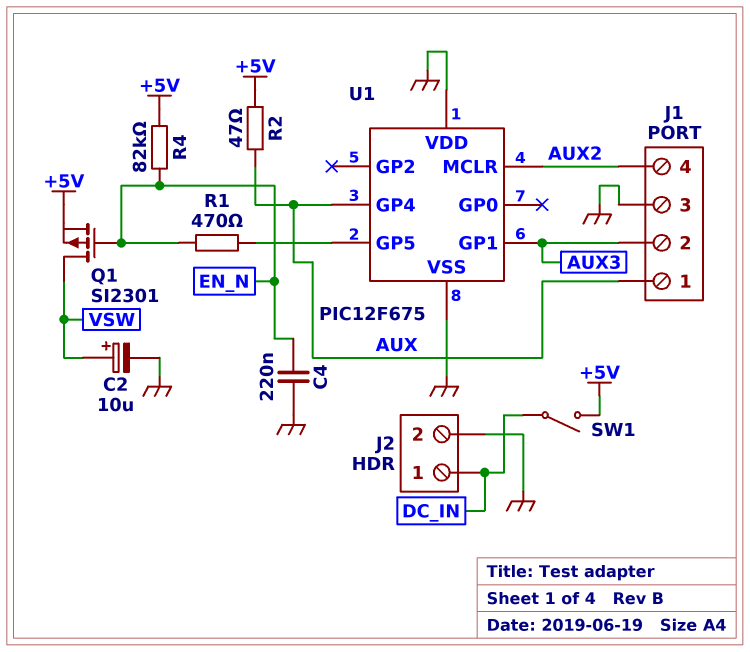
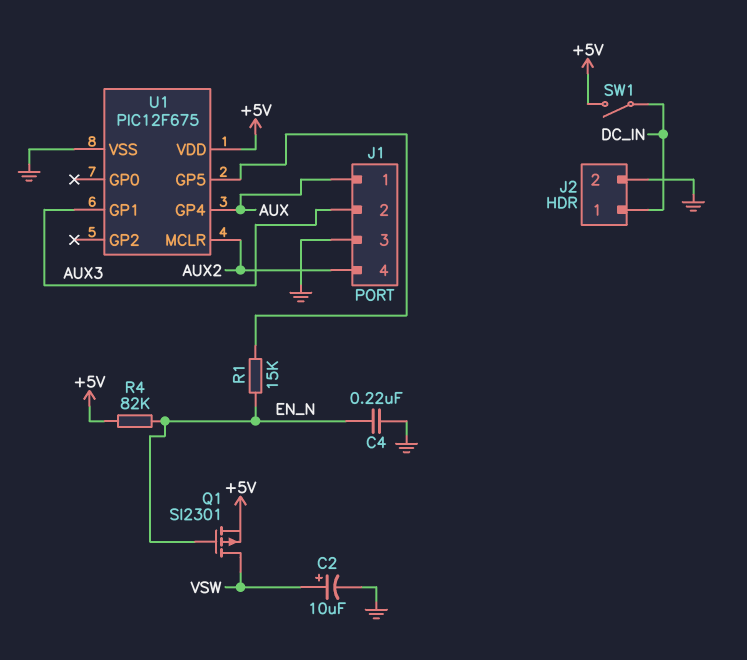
R1: 470 (EN_N, U1/GP5) -> 15k (EN_N, U1/GP5)
R2: 47 (+5V, AUX) -> none
U1 pin VDD: GND -> +5V

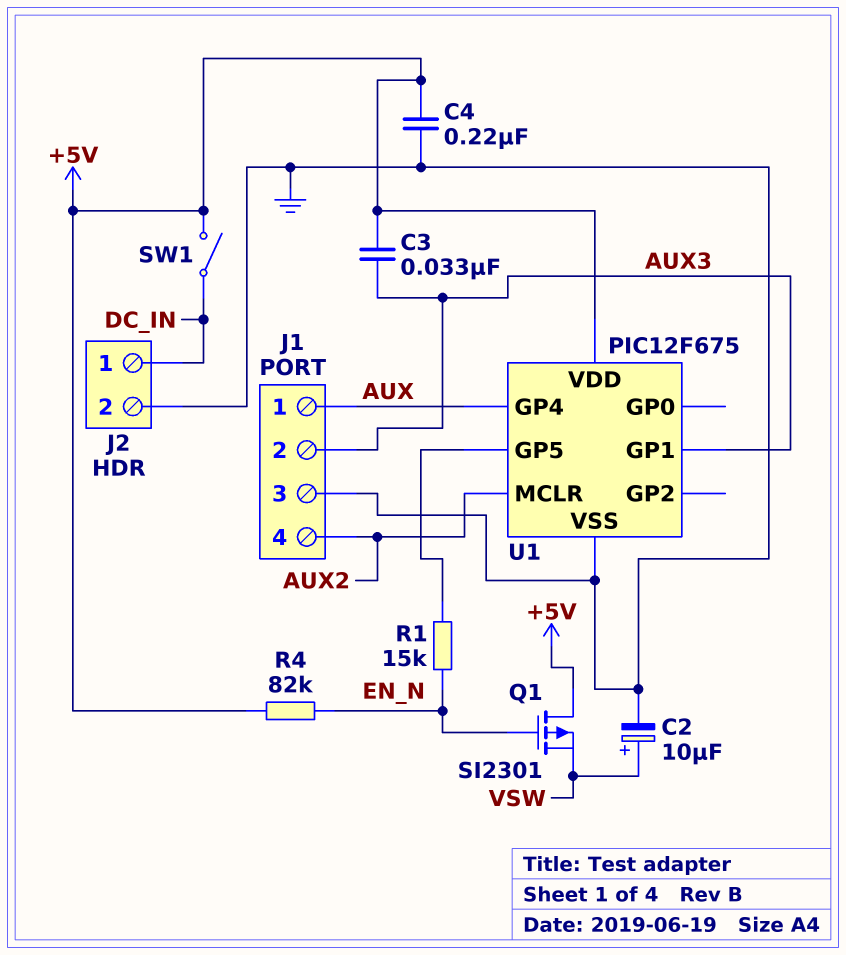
C3: none -> 33nF (+5V, AUX3)
C4: 220nF (EN_N, GND) -> 220nF (+5V, GND)
Q1: PMOS SI2301 (G EN_N, D VSW, S +5V) -> PMOS SI2301 (G EN_N, D +5V, S VSW)

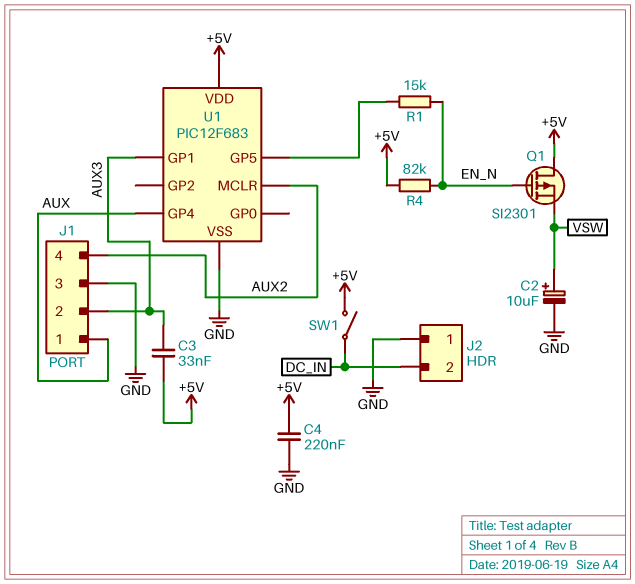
J2 pin 1: DC_IN -> GND
J2 pin 2: GND -> DC_IN
U1: PIC12F675 -> PIC12F683

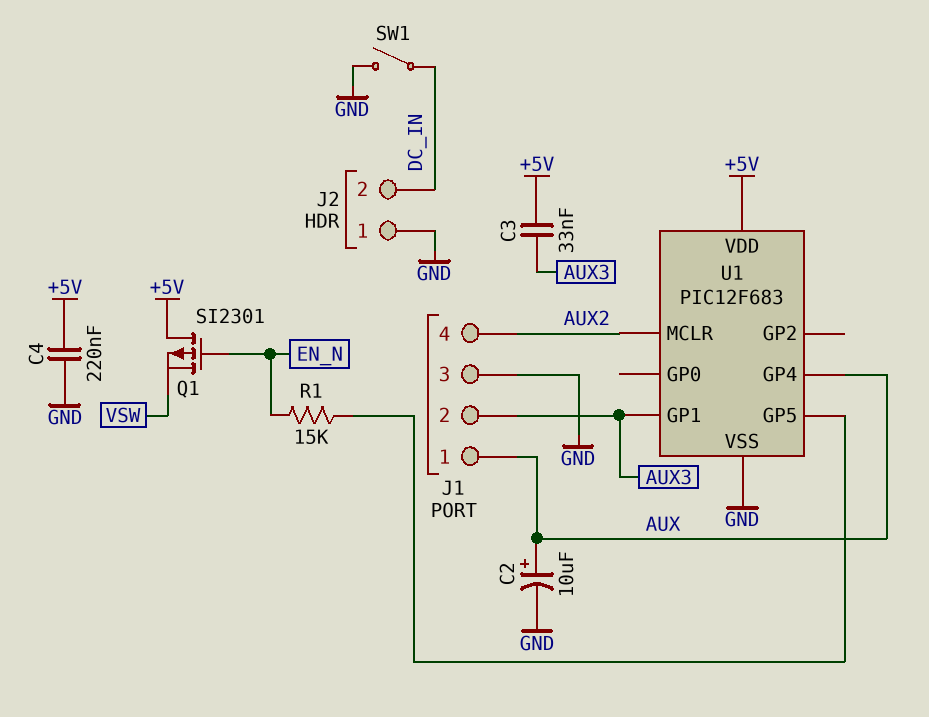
C2: 10uF (plus VSW, minus GND) -> 10uF (plus AUX, minus GND)
R4: 82k (+5V, EN_N) -> none
SW1: switch (+5V, DC_IN) -> switch (DC_IN, GND)

